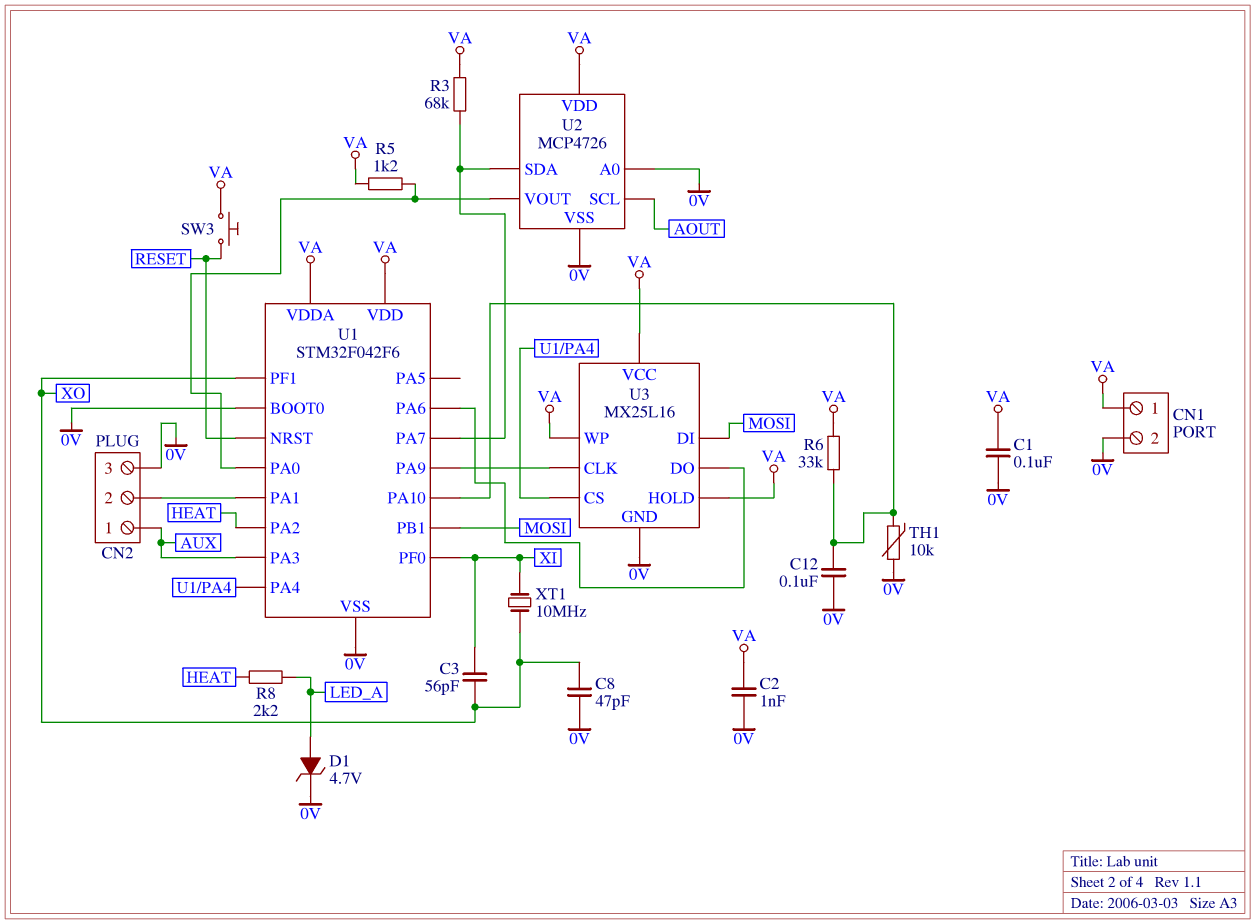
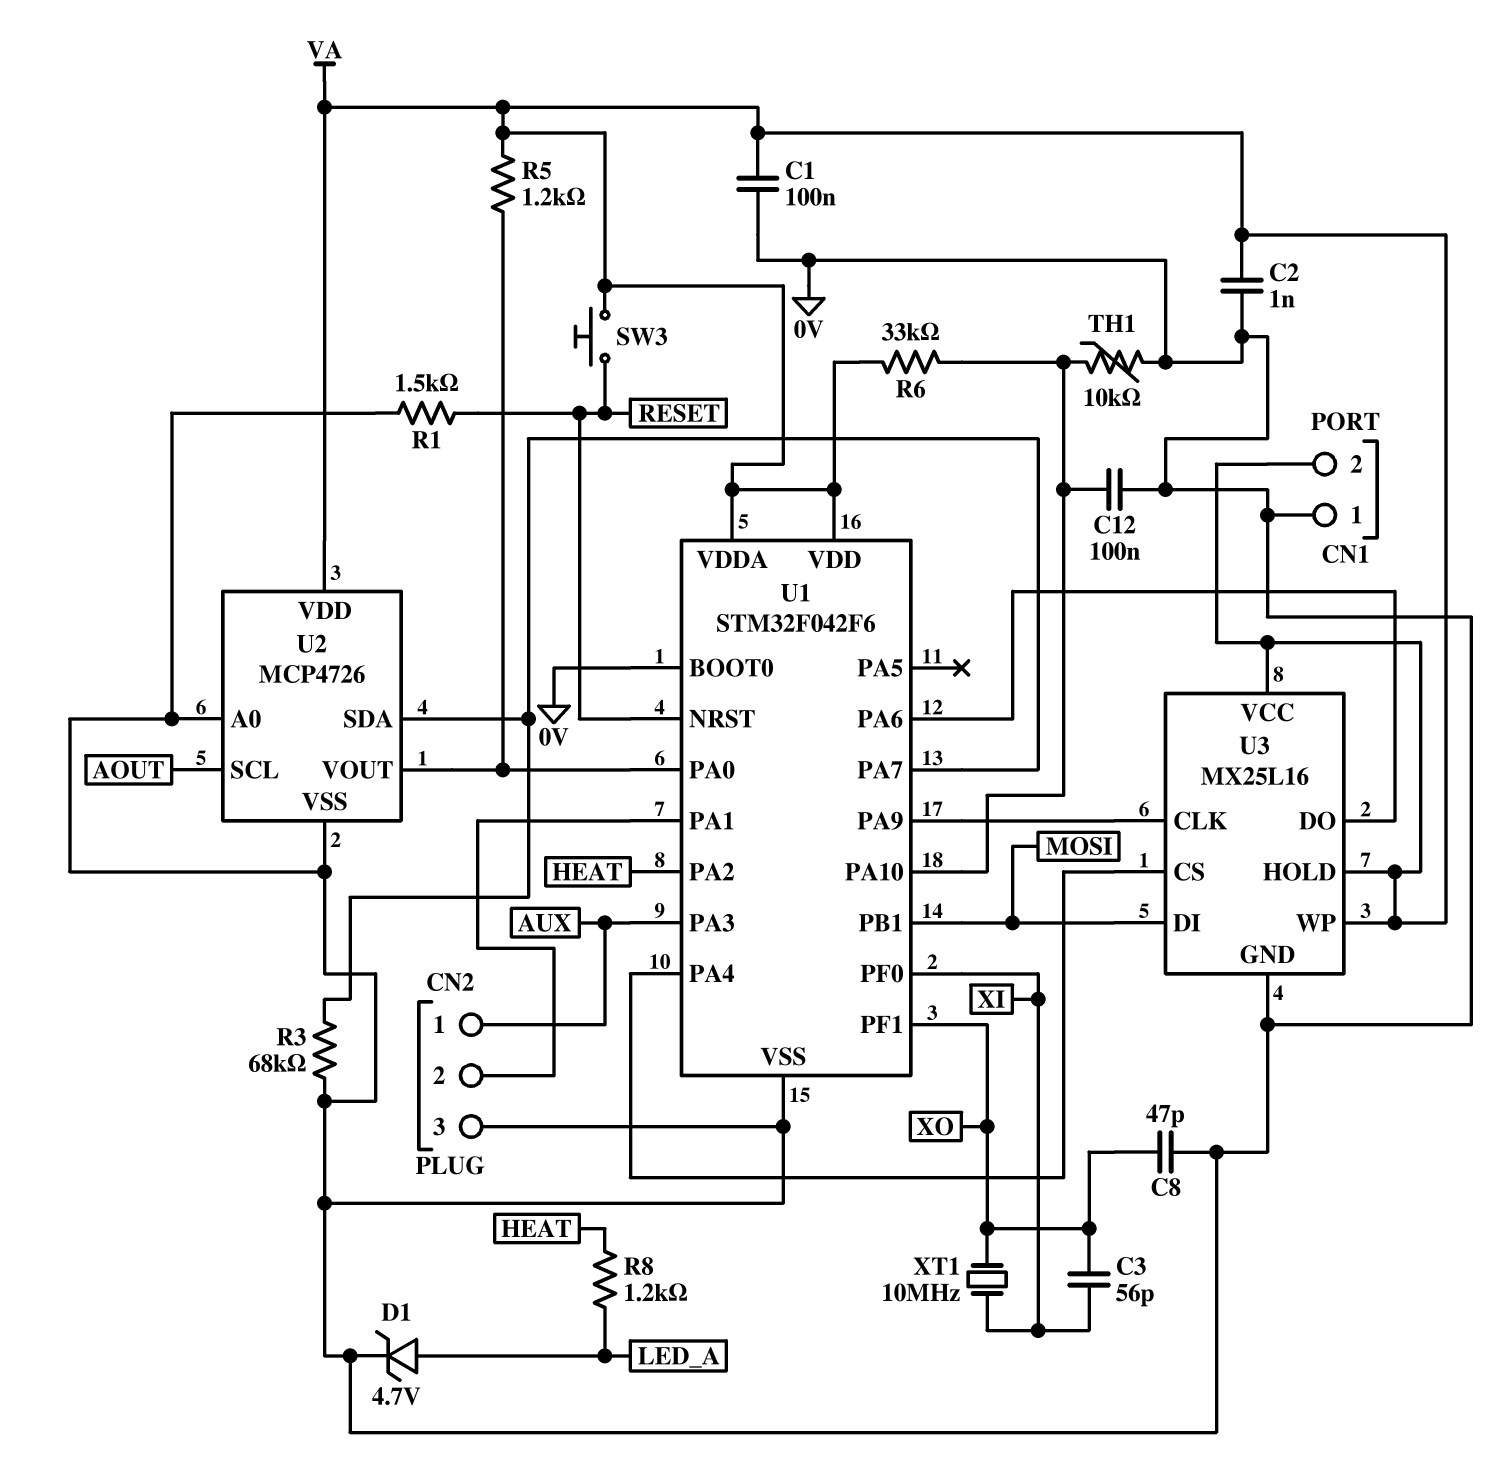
CN1 pin 1: VA -> 0V
CN1 pin 2: 0V -> VA
R1: none -> 1.5k (0V, RESET)
R3: 68k (U1/PA7, VA) -> 68k (0V, U1/PA7)
R8: 2.2k (HEAT, LED_A) -> 1.2k (HEAT, LED_A)

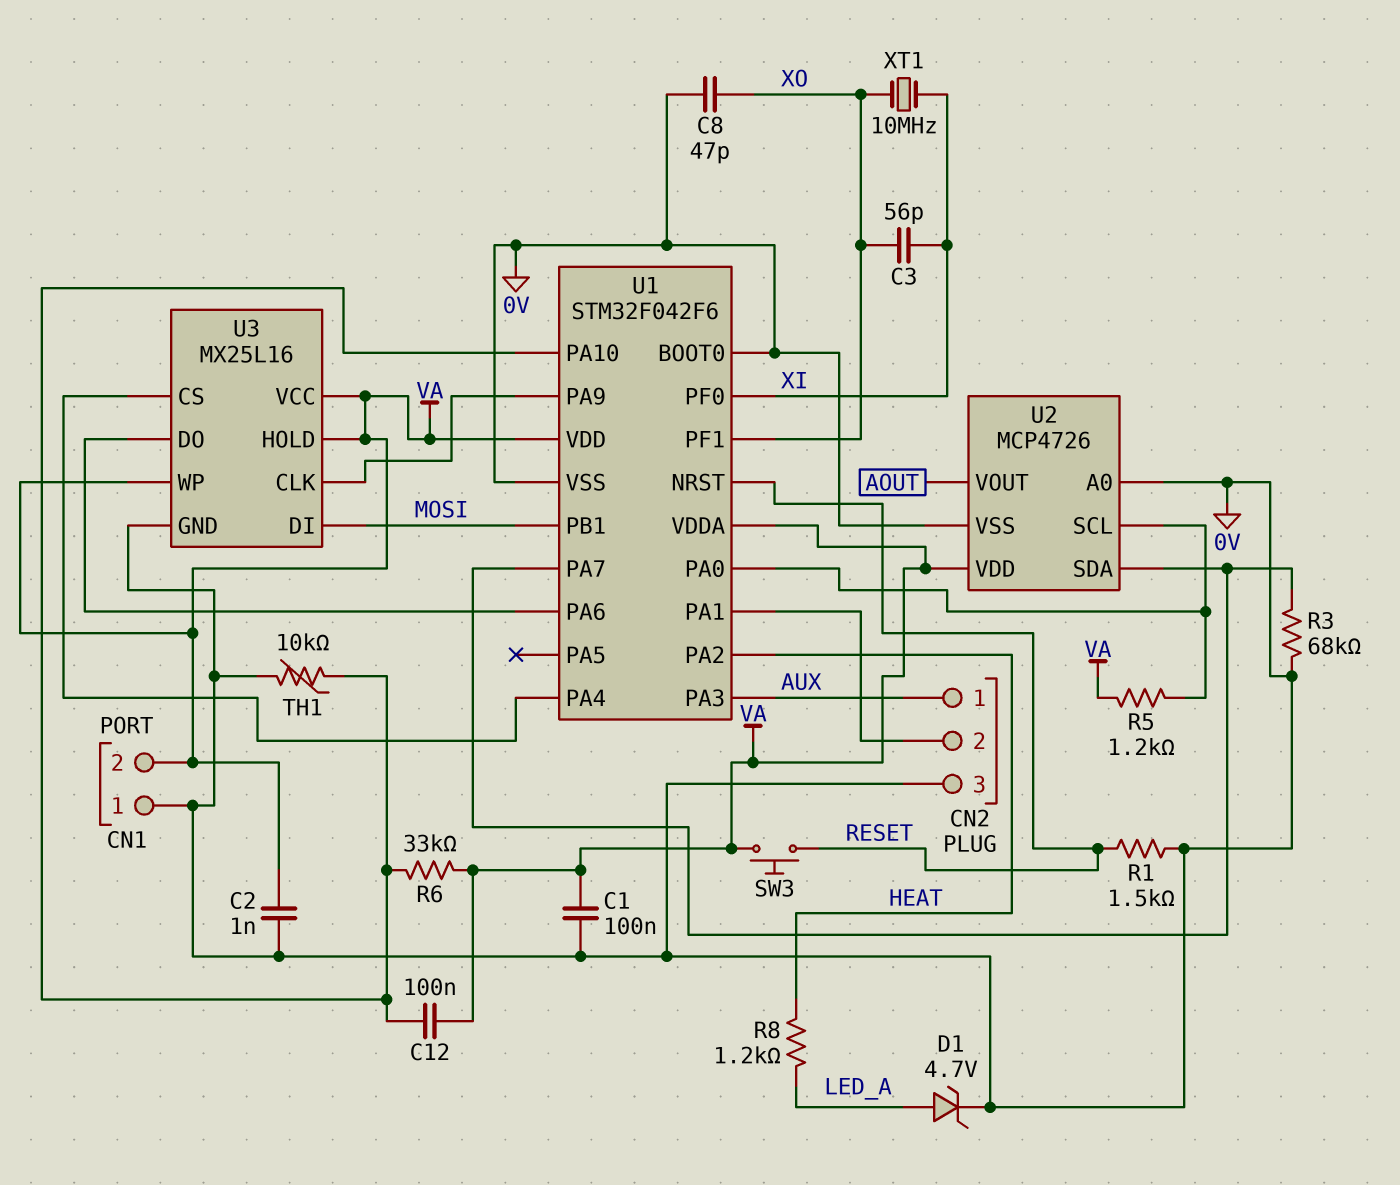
C12: 100nF (0V, U1/PA10) -> 100nF (U1/PA10, VA)
U2 pin SCL: AOUT -> U1/PA0
U2 pin VOUT: U1/PA0 -> AOUT

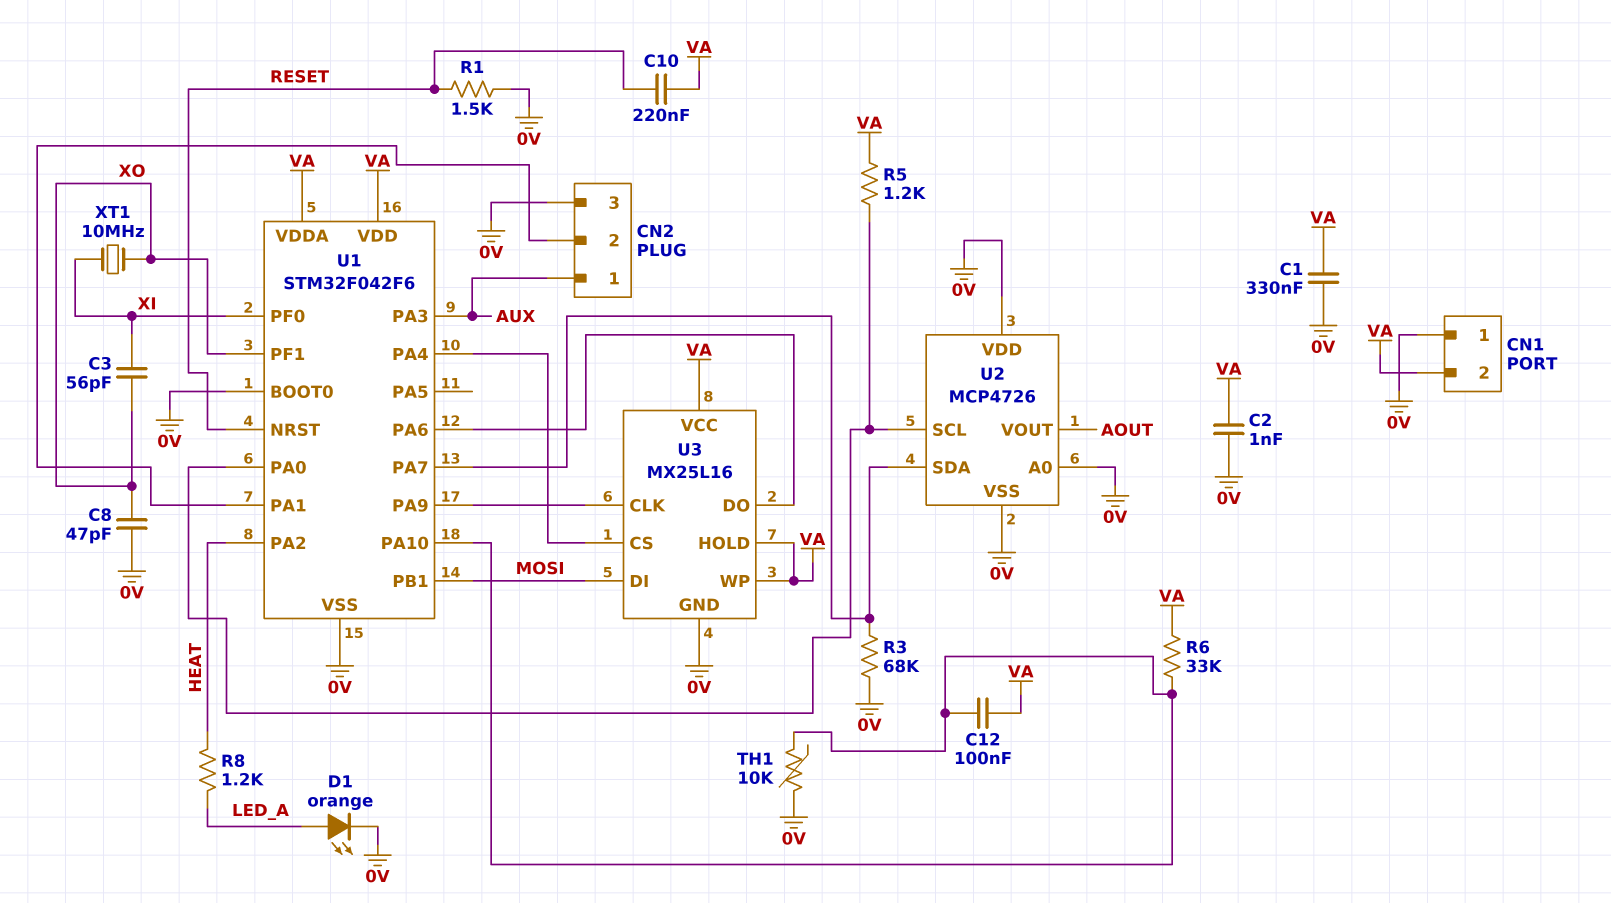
C1: 100nF (0V, VA) -> 330nF (0V, VA)
C10: none -> 220nF (RESET, VA)
D1: zener 4.7V (A LED_A, K 0V) -> LED orange (A LED_A, K 0V)
SW3: button (RESET, VA) -> none
U2 pin VDD: VA -> 0V

